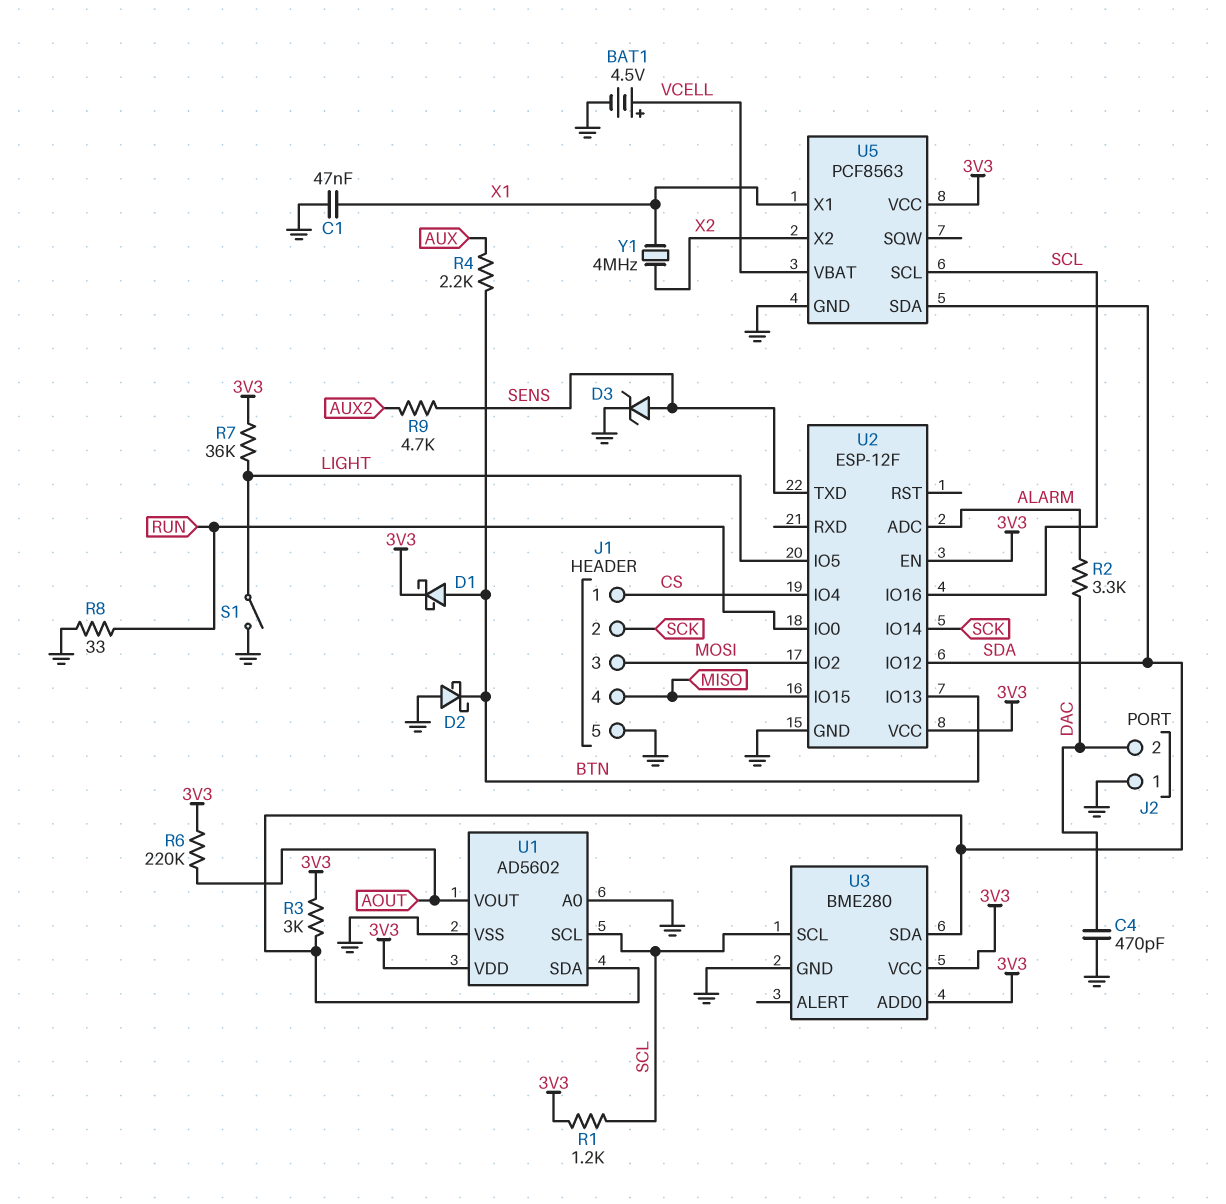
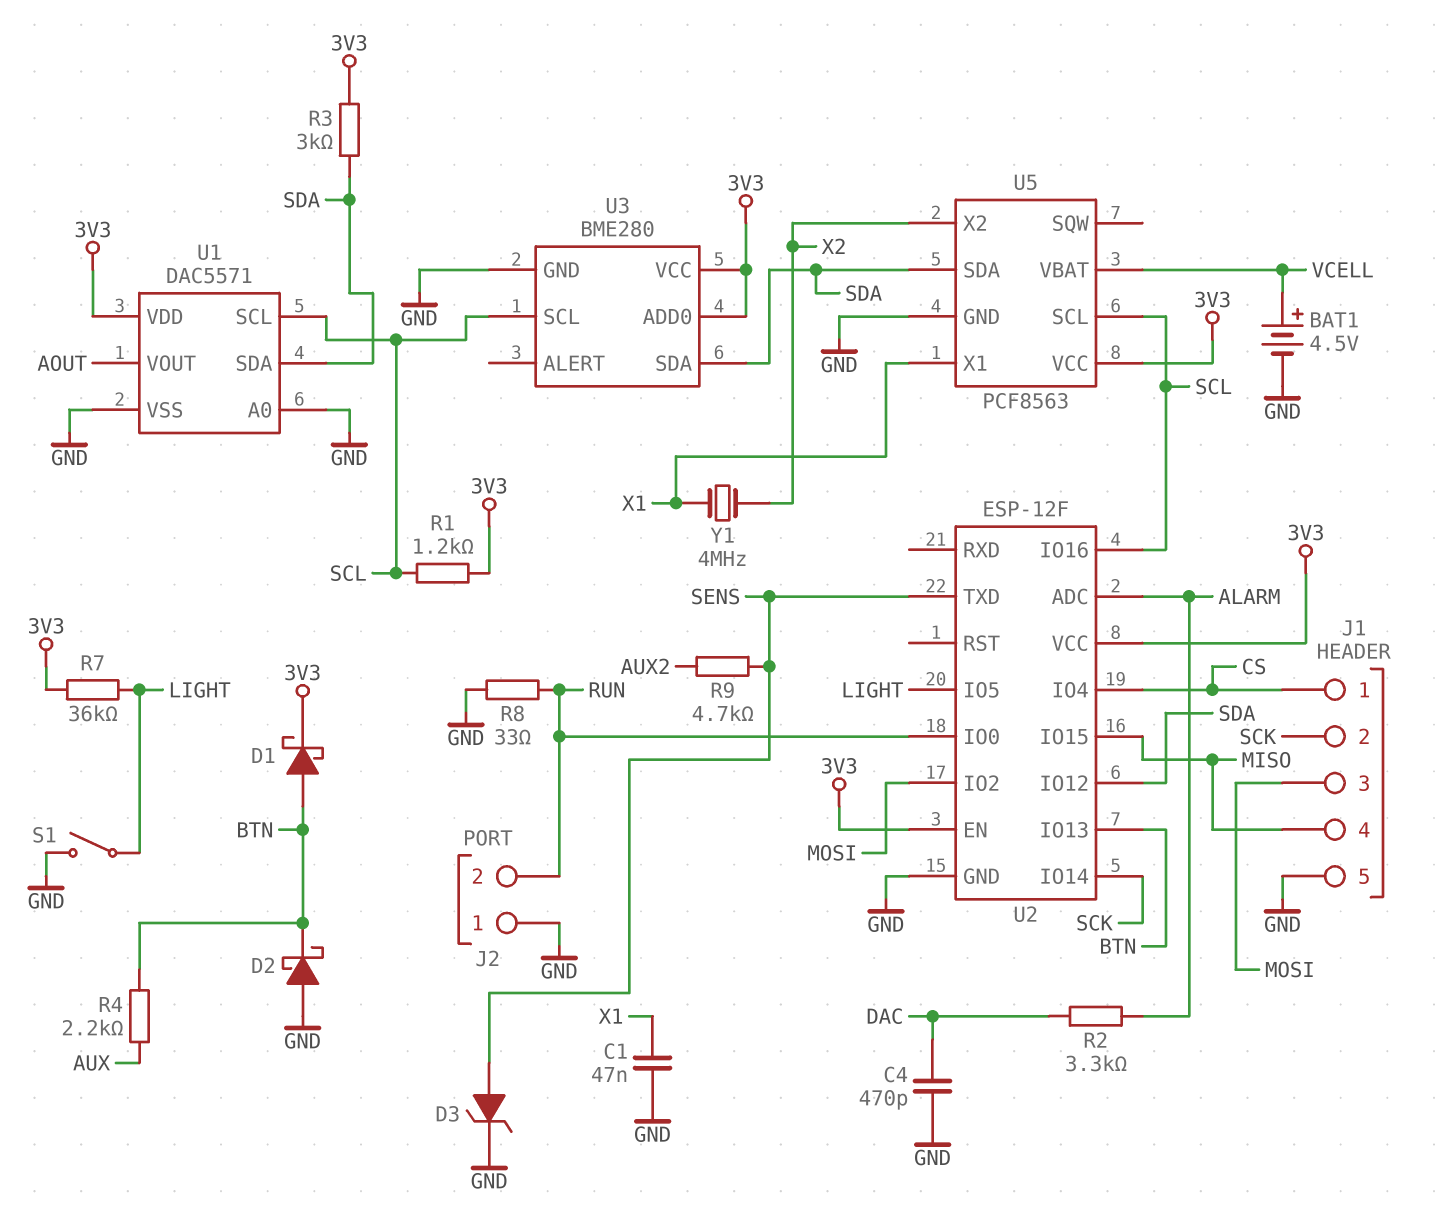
J2 pin 2: DAC -> RUN
R6: 220k (3V3, AOUT) -> none
U1: AD5602 -> DAC5571

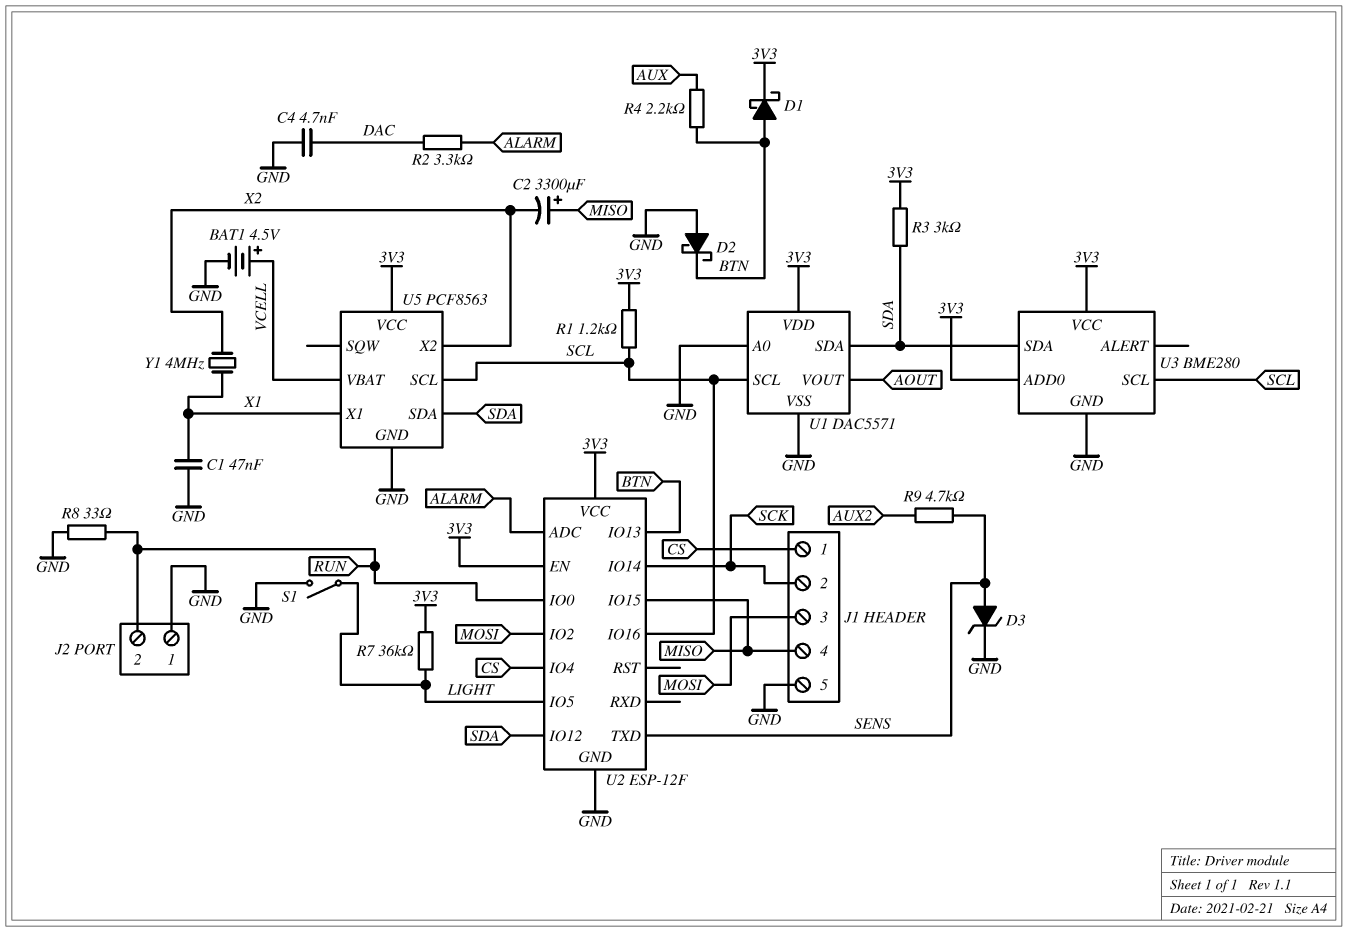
C2: none -> 3300uF (plus MISO, minus X2)
C4: 470pF (DAC, GND) -> 4.7nF (DAC, GND)

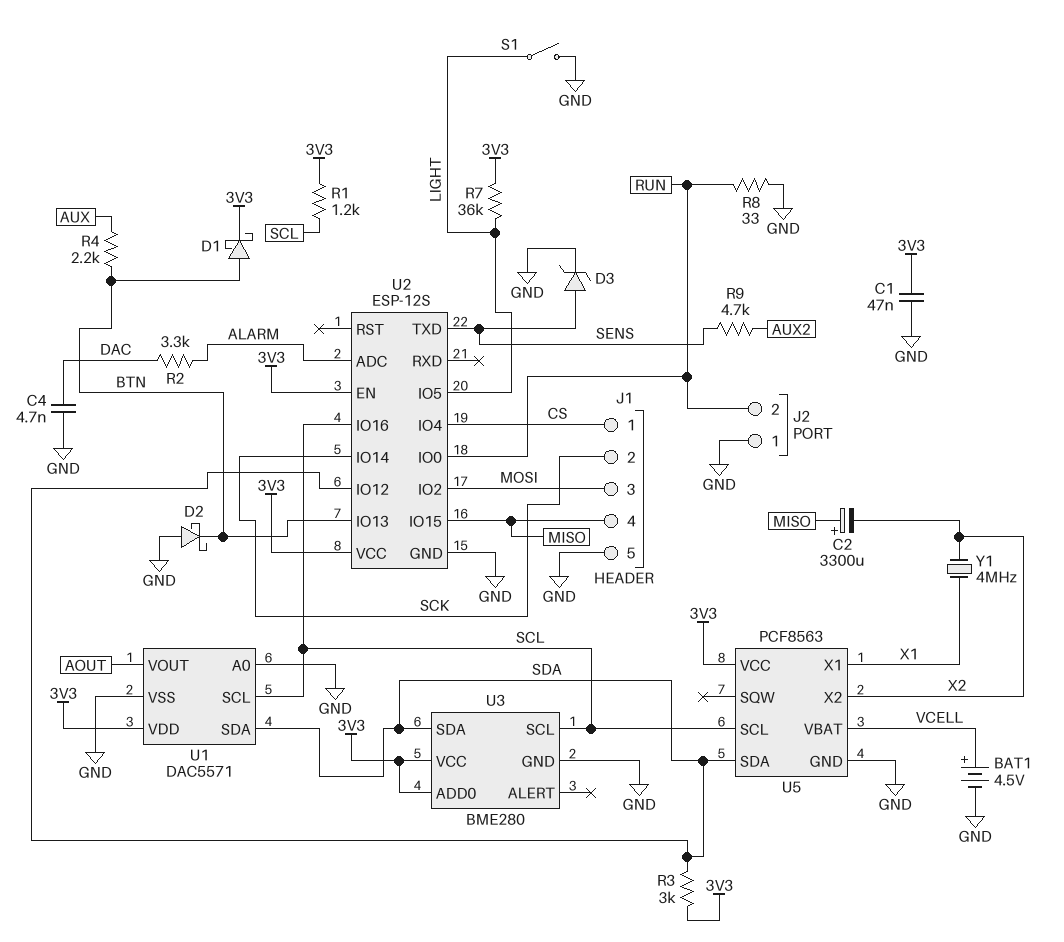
C1: 47nF (GND, X1) -> 47nF (3V3, GND)
U2: ESP-12F -> ESP-12S

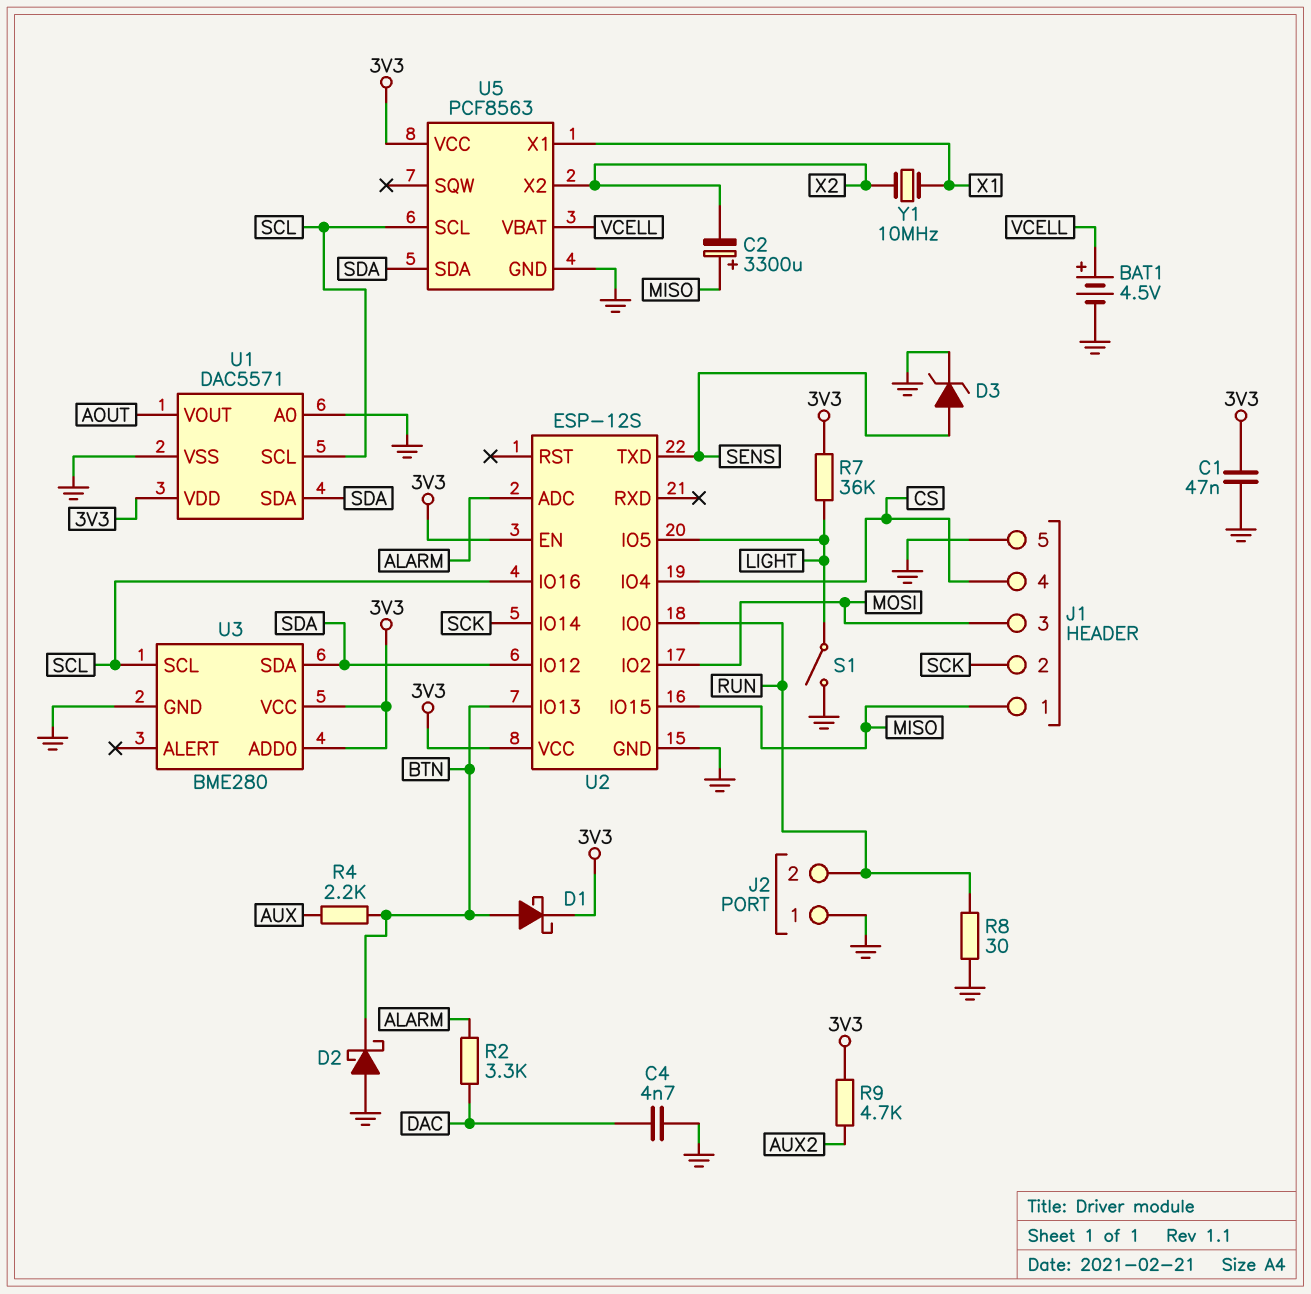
J1 pin 1: CS -> MISO
J1 pin 4: MISO -> CS
R1: 1.2k (3V3, SCL) -> none
R3: 3k (3V3, SDA) -> none
R8: 33 (GND, RUN) -> 30 (GND, RUN)
R9: 4.7k (AUX2, SENS) -> 4.7k (3V3, AUX2)
Y1: 4MHz (X1, X2) -> 10MHz (X1, X2)

